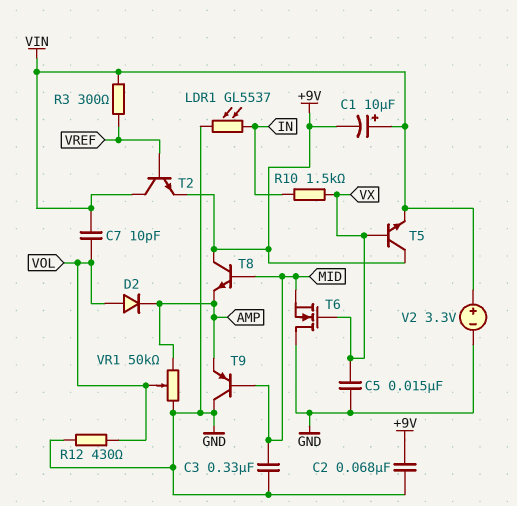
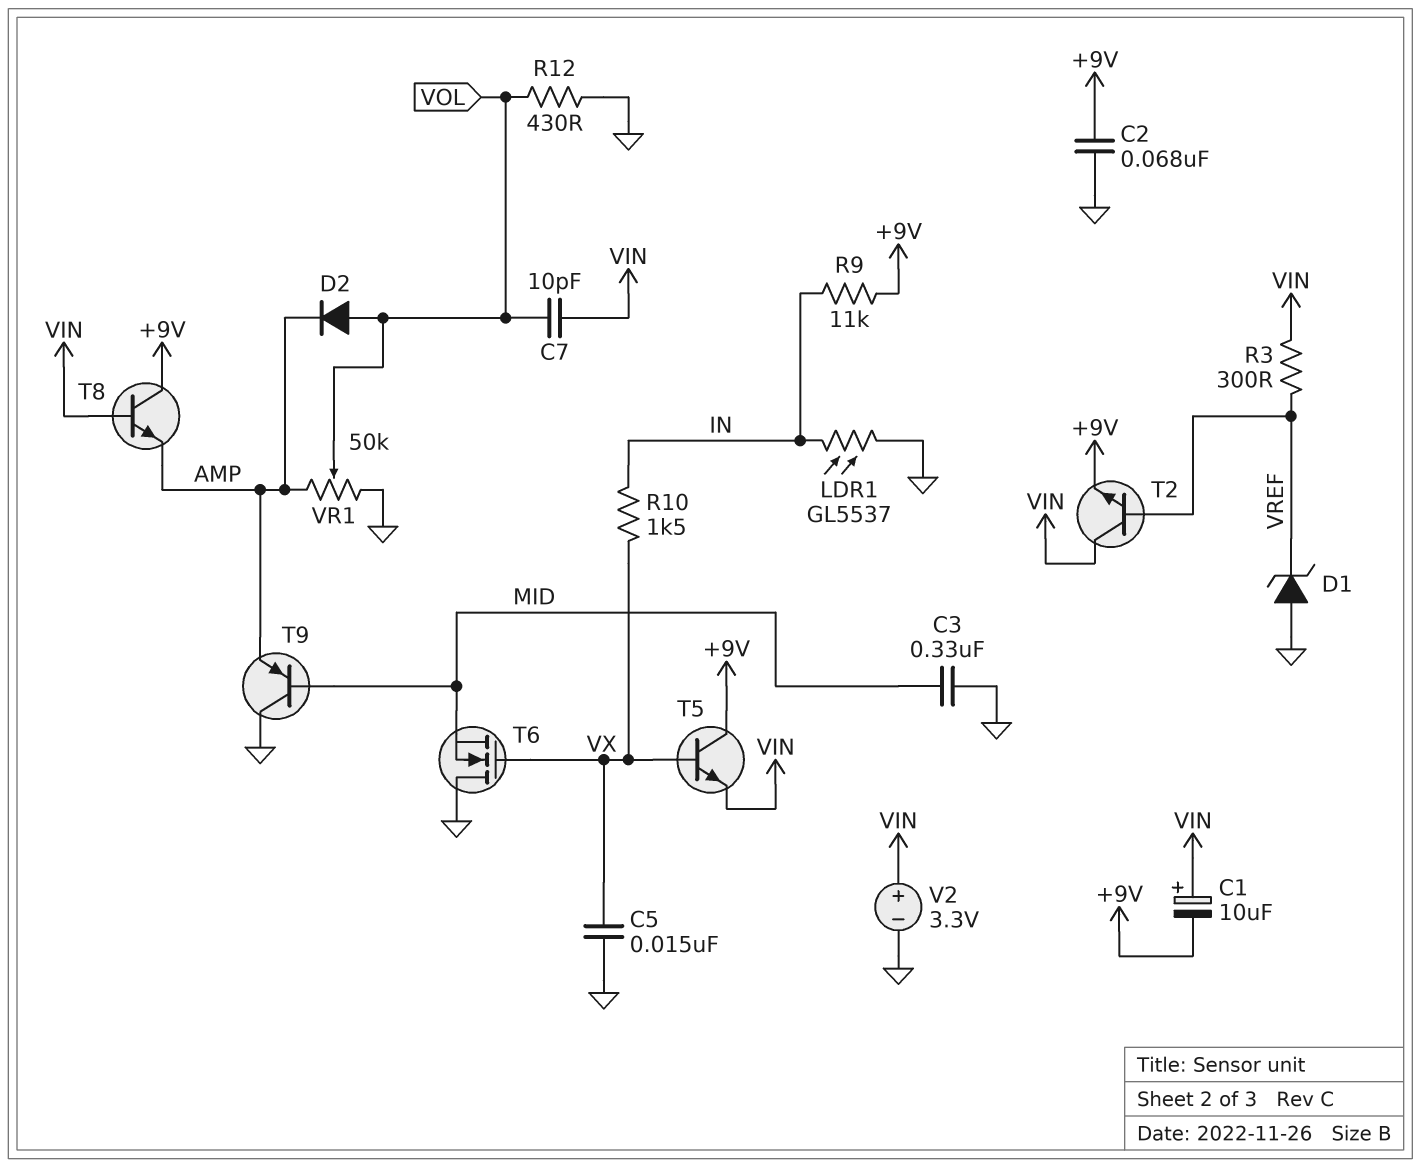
D1: none -> zener (A GND, K VREF)
R9: none -> 11k (+9V, IN)
T8: NPN (B MID, C +9V, E AMP) -> NPN (B VIN, C +9V, E AMP)

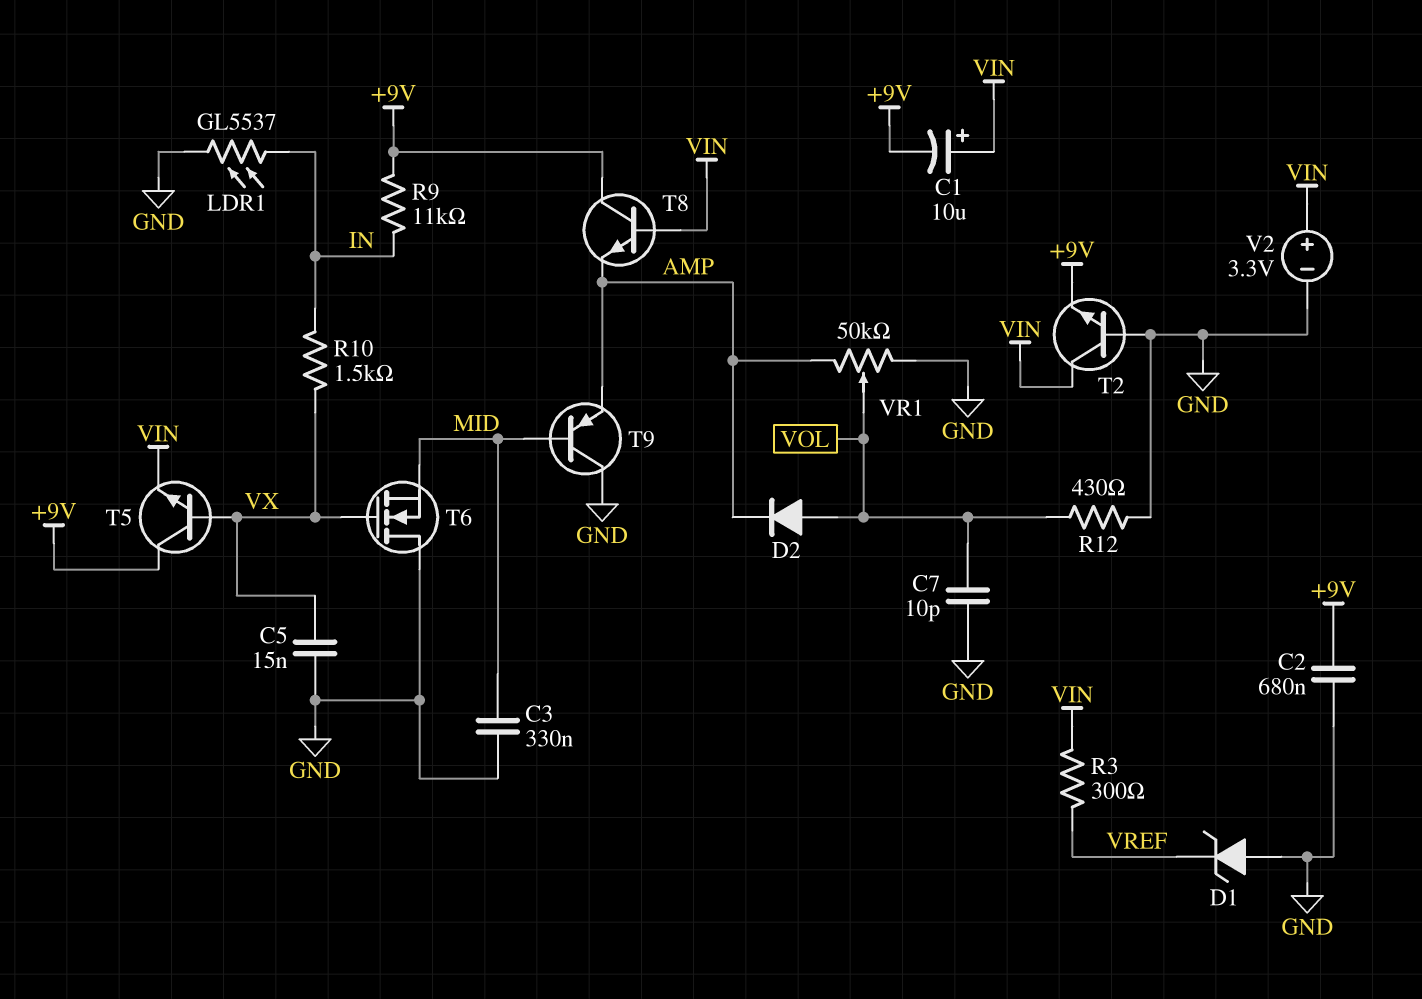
C2: 68nF (+9V, GND) -> 680nF (+9V, GND)
C7: 10pF (VIN, VOL) -> 10pF (GND, VOL)
T2: NPN (B VREF, C VIN, E +9V) -> NPN (B GND, C VIN, E +9V)

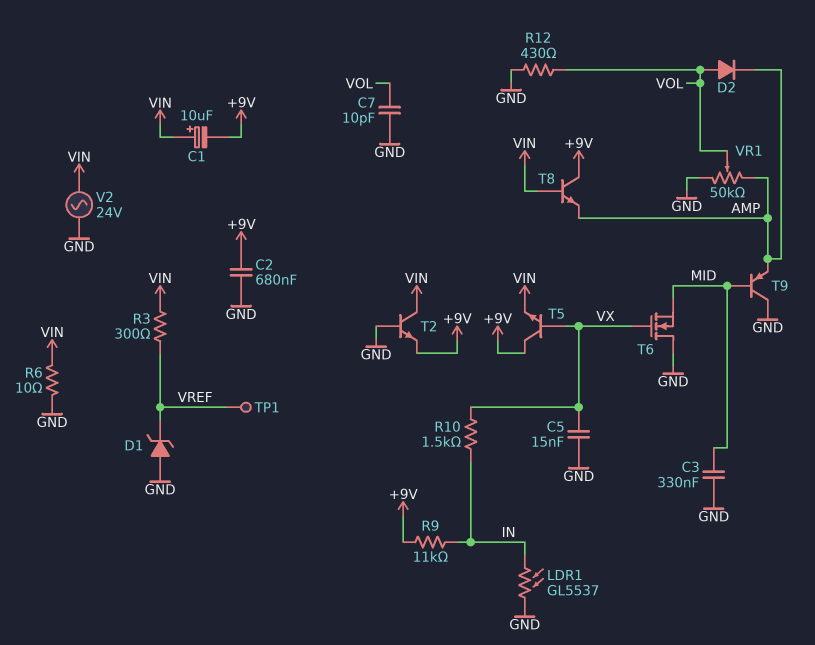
R6: none -> 10 (GND, VIN)
TP1: none -> test point (VREF)
V2: 3.3V (plus VIN, minus GND) -> AC 24V (GND, VIN)

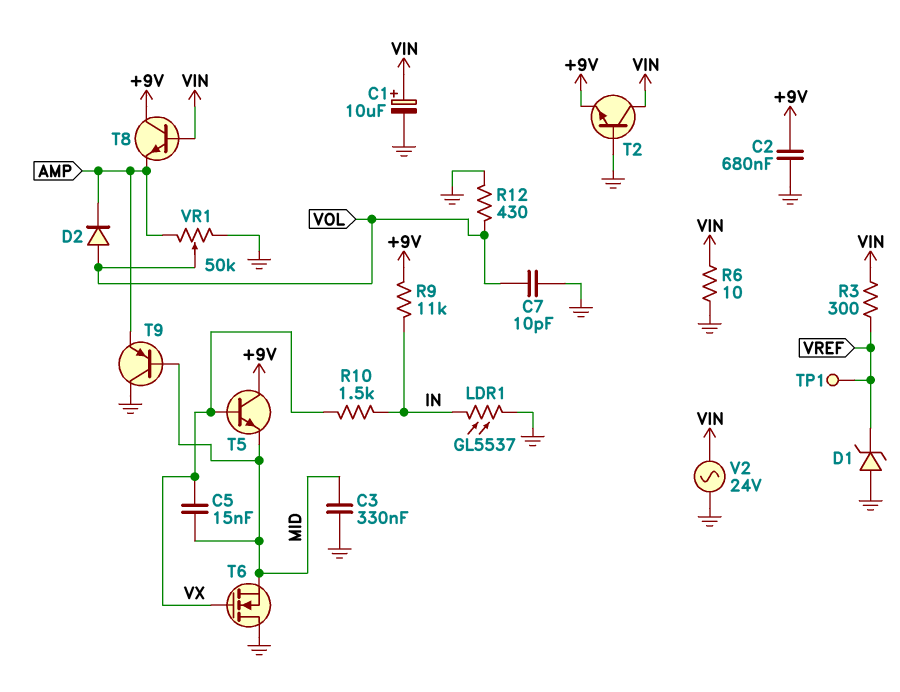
C1: 10uF (plus VIN, minus +9V) -> 10uF (plus VIN, minus GND)
C5: 15nF (GND, VX) -> 15nF (MID, VX)
T5: NPN (B VX, C +9V, E VIN) -> NPN (B VX, C +9V, E MID)

